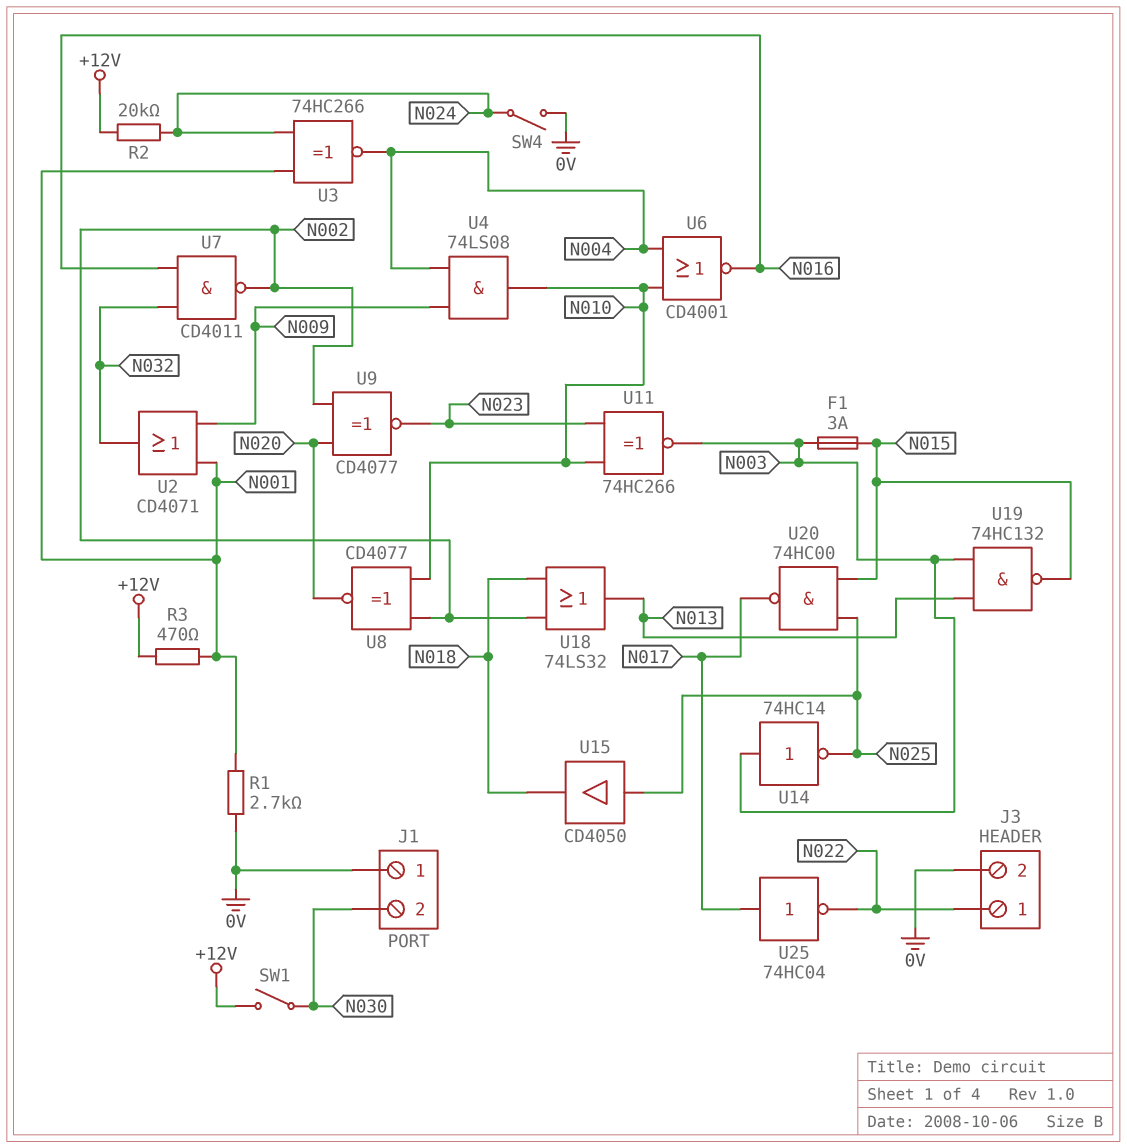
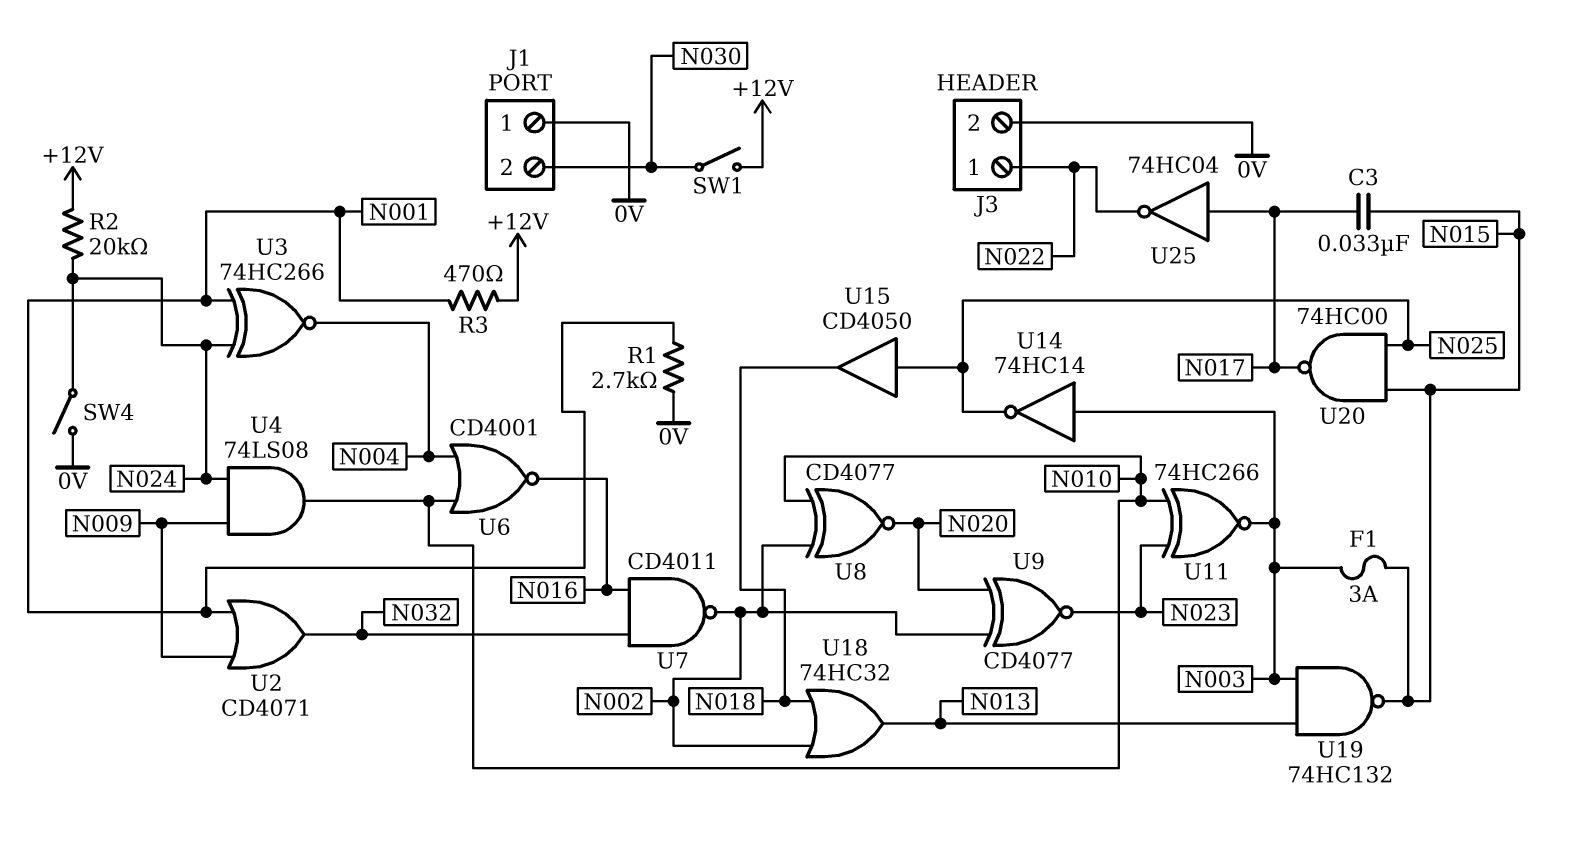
C3: none -> 33nF (N015, N017)
U4: AND 74LS08 (in N004, in N009, out N010) -> AND 74LS08 (in N009, in N024, out N010)
U18: OR 74LS32 (in N002, in N018, out N013) -> OR 74HC32 (in N002, in N018, out N013)

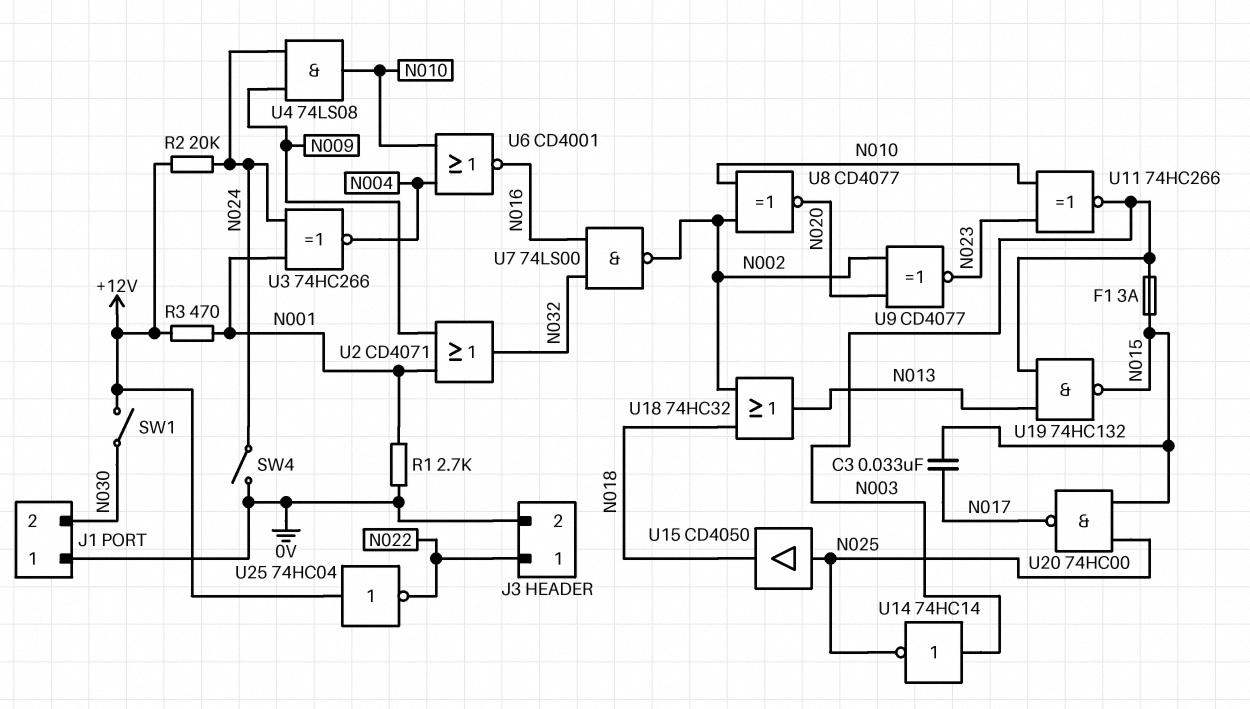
U7: NAND CD4011 (in N016, in N032, out N002) -> NAND 74LS00 (in N016, in N032, out N002)
U25: NOT 74HC04 (in N017, out N022) -> NOT 74HC04 (in +12V, out N022)

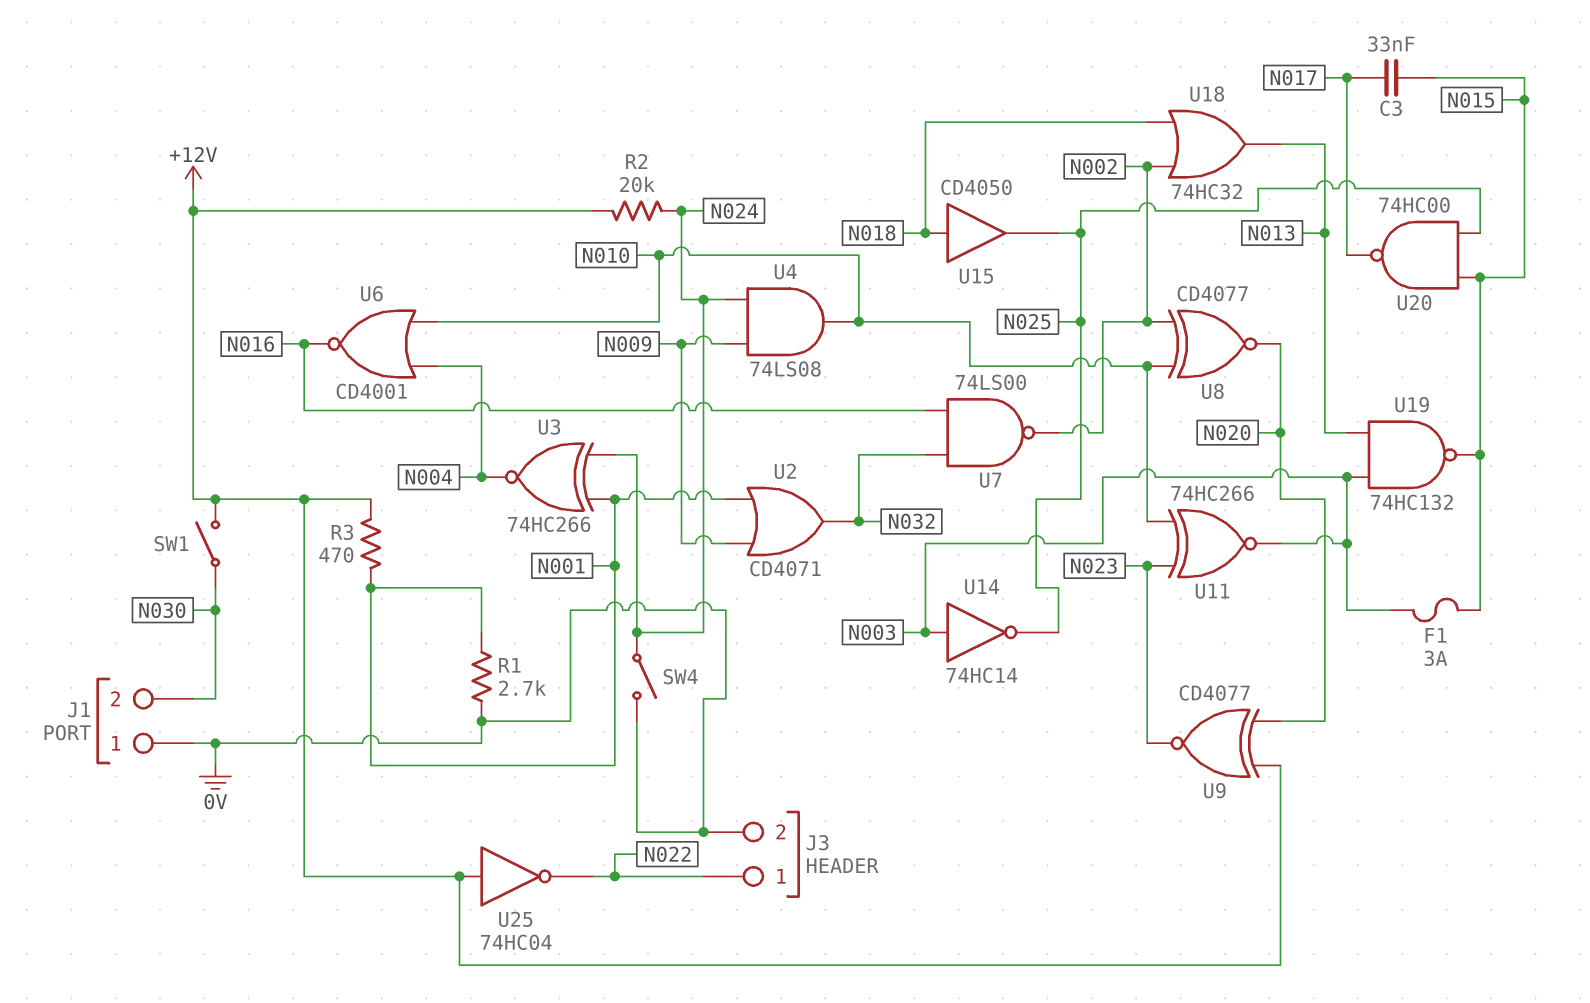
U9: XNOR CD4077 (in N002, in N020, out N023) -> XNOR CD4077 (in +12V, in N020, out N023)
U15: buffer CD4050 (in N025, out N018) -> buffer CD4050 (in N018, out N025)

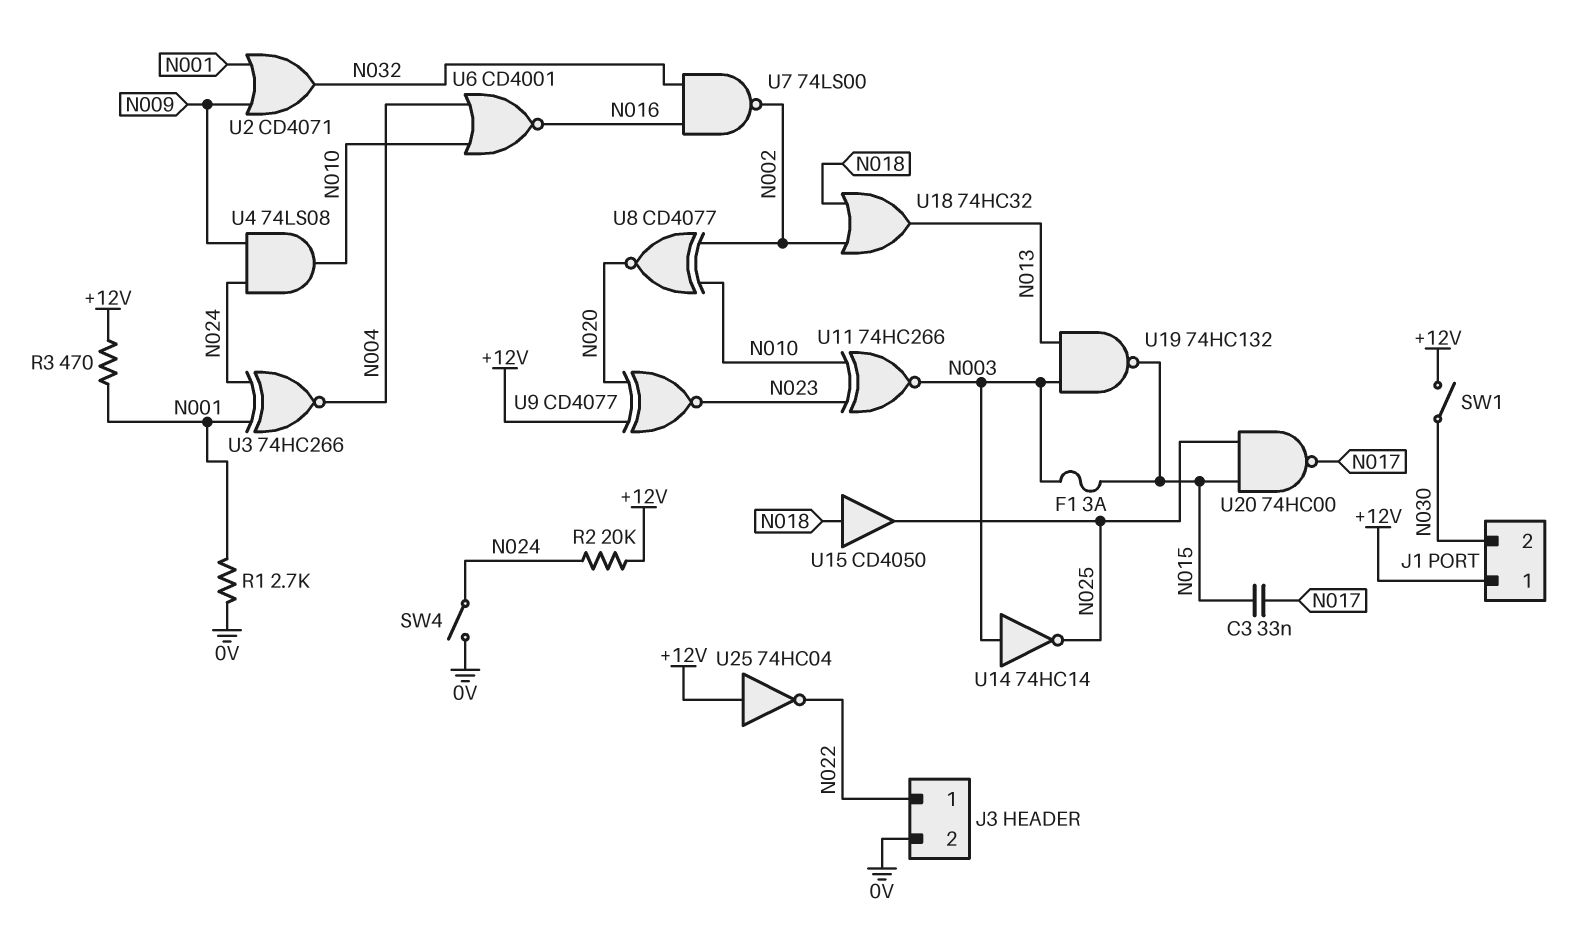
J1 pin 1: 0V -> +12V

